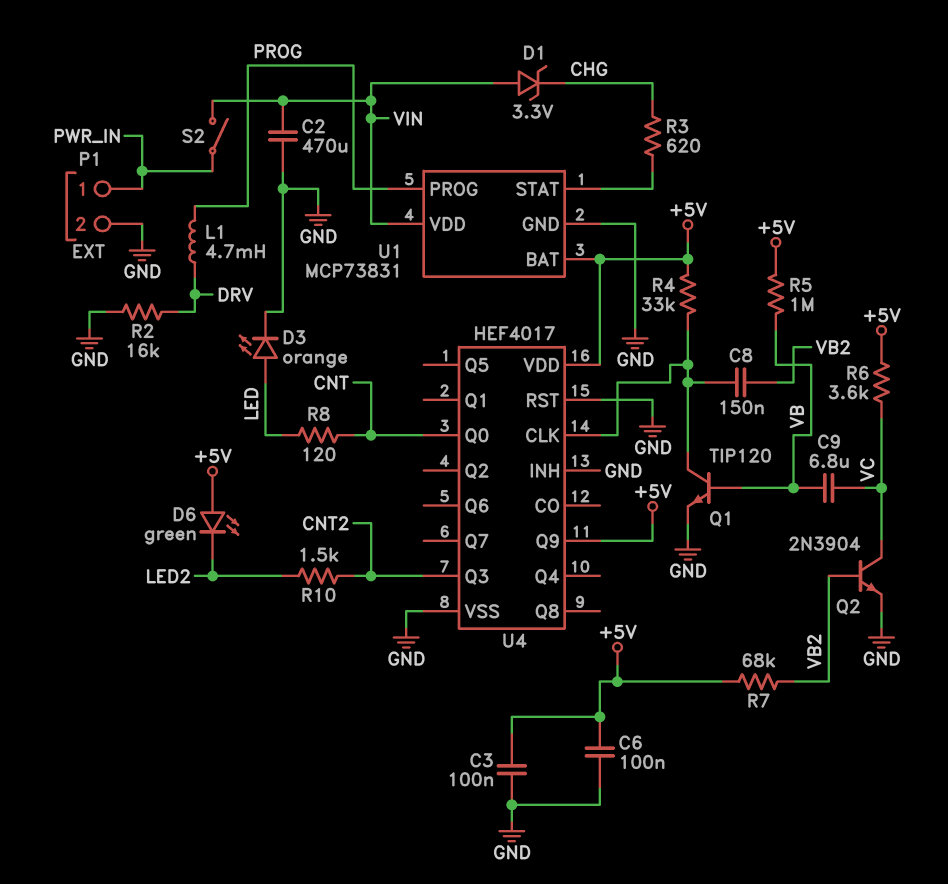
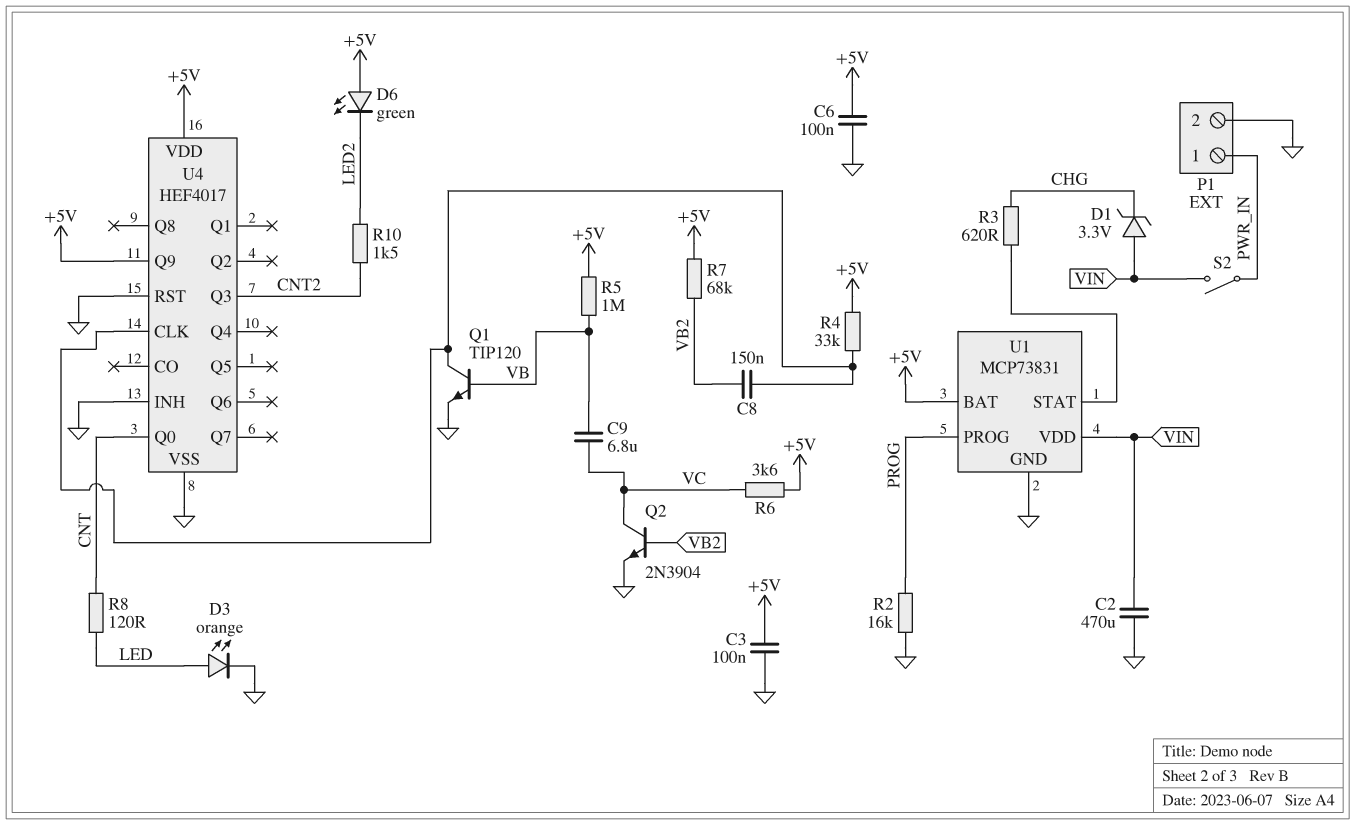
L1: 4.7mH (DRV, PROG) -> none
R2: 16k (DRV, GND) -> 16k (GND, PROG)

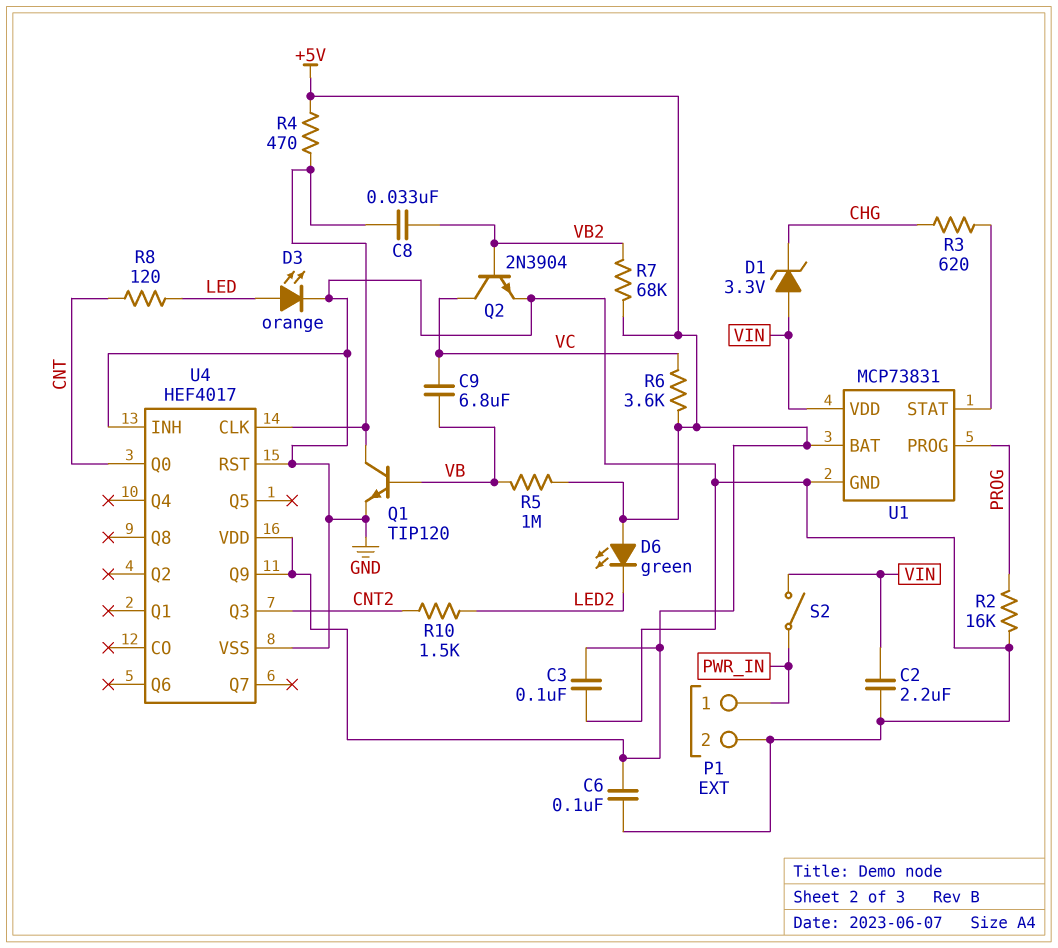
C2: 470uF (GND, VIN) -> 2.2uF (GND, VIN)
C8: 150nF (U4/CLK, VB2) -> 33nF (U4/CLK, VB2)
R4: 33k (+5V, U4/CLK) -> 470 (+5V, U4/CLK)

